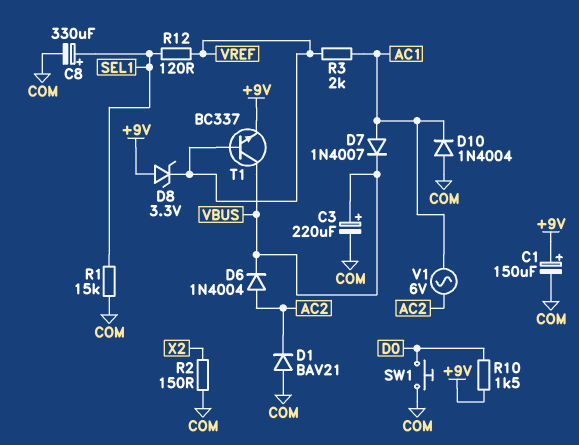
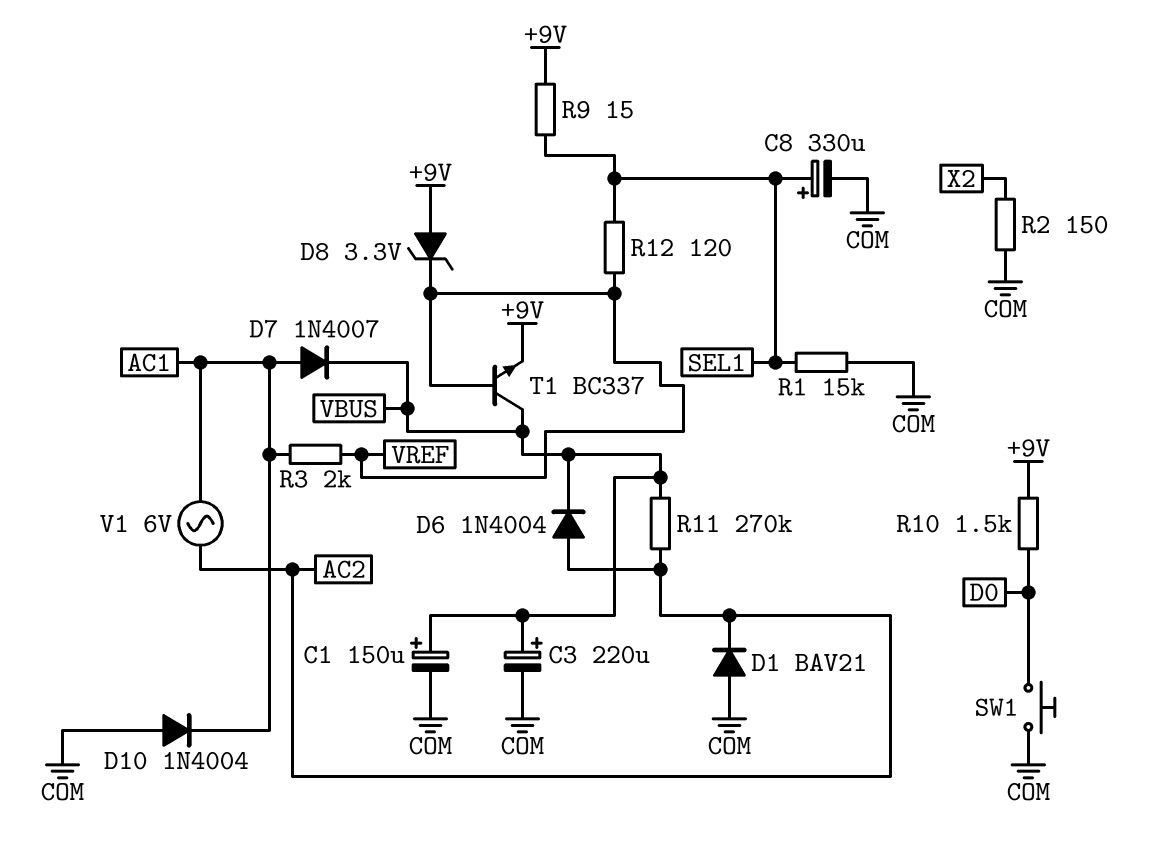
C1: 150uF (plus +9V, minus COM) -> 150uF (plus VBUS, minus COM)
R9: none -> 15 (+9V, SEL1)
R11: none -> 270k (AC2, VBUS)

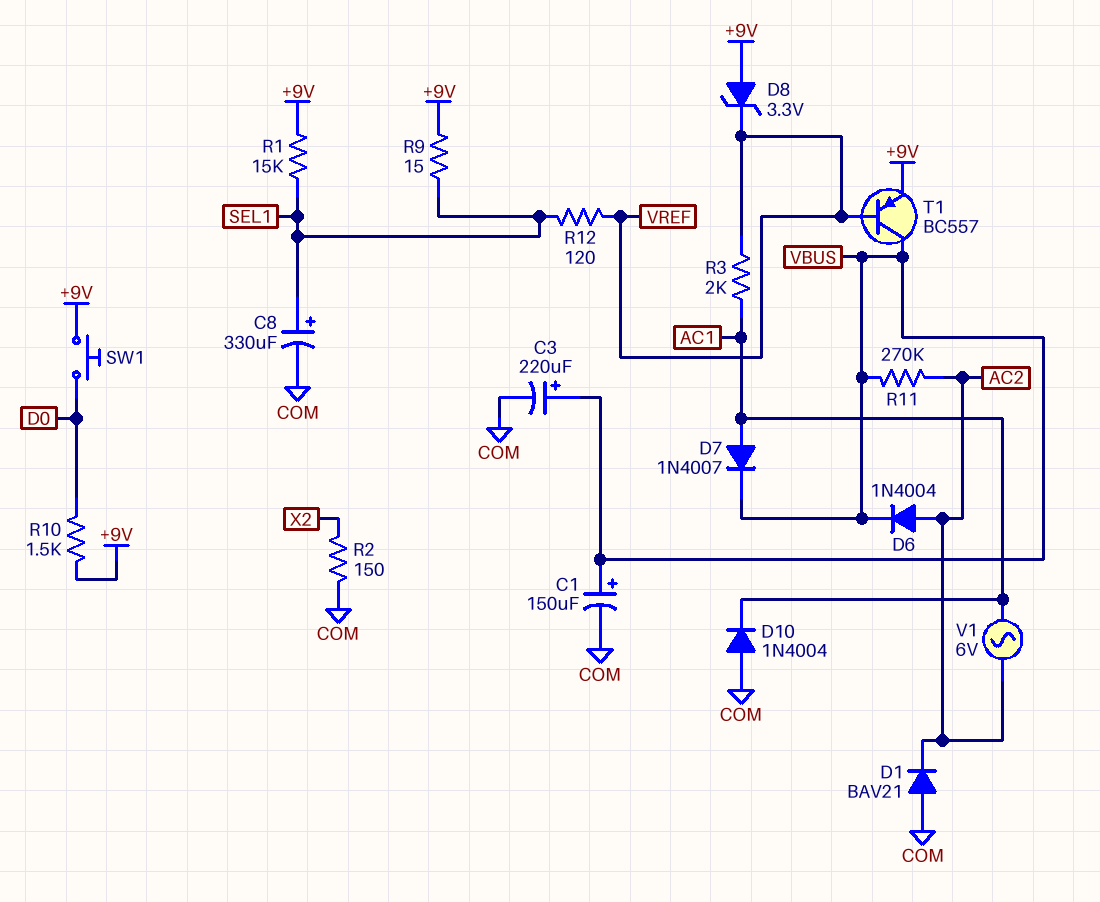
R1: 15k (COM, SEL1) -> 15k (+9V, SEL1)
SW1: button (COM, D0) -> button (+9V, D0)
T1: NPN BC337 (B VREF, C VBUS, E +9V) -> PNP BC557 (B VREF, C VBUS, E +9V)

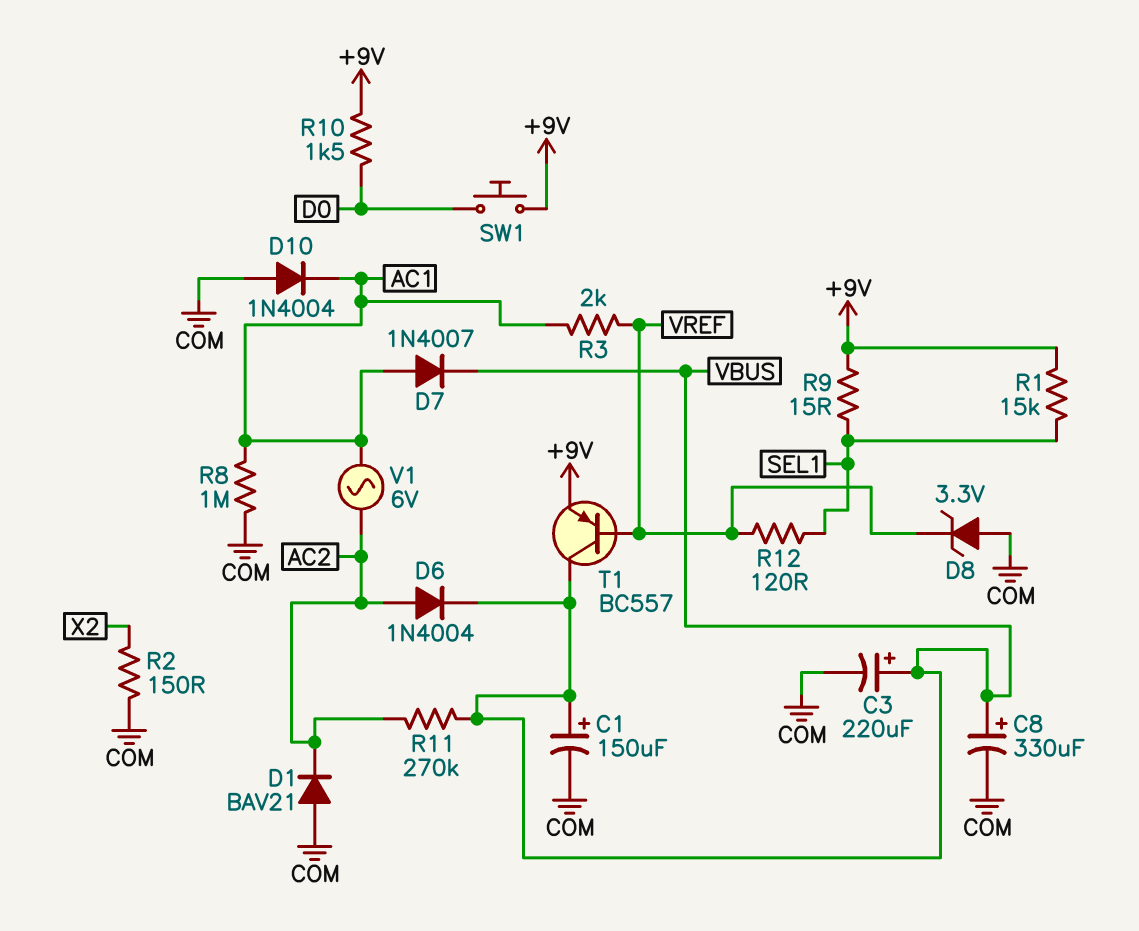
C8: 330uF (plus SEL1, minus COM) -> 330uF (plus VBUS, minus COM)
D8: zener 3.3V (A +9V, K VREF) -> zener 3.3V (A COM, K VREF)
R8: none -> 1M (AC1, COM)

